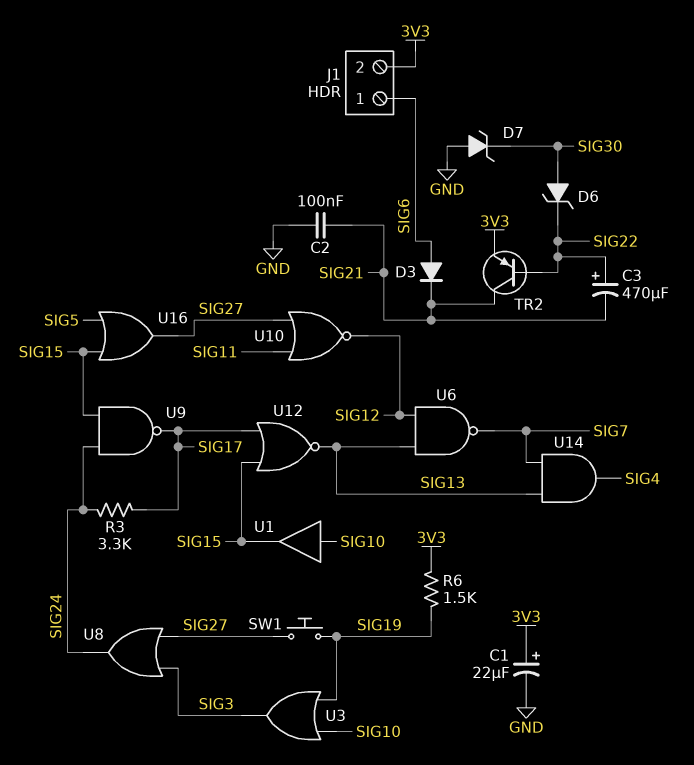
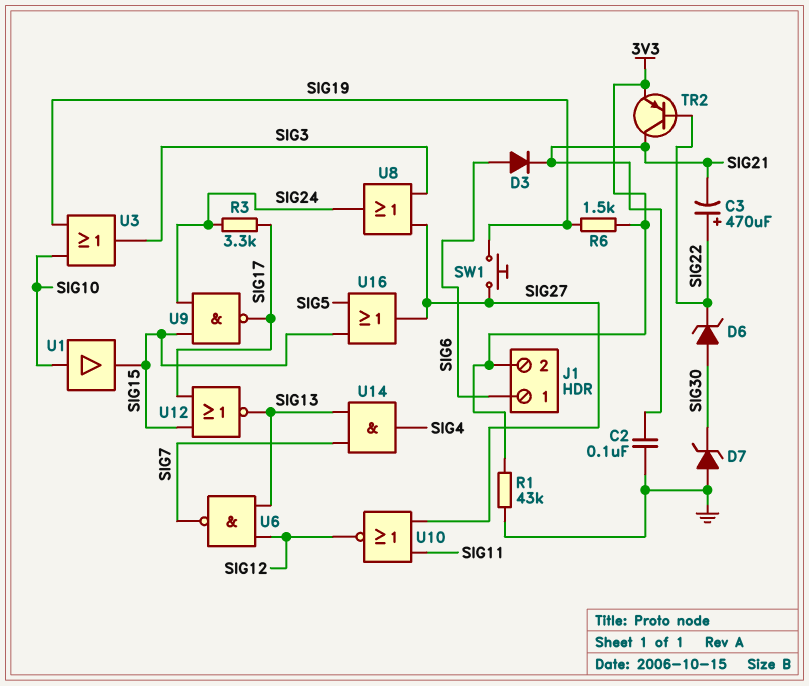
C1: 22uF (plus 3V3, minus GND) -> none
R1: none -> 43k (3V3, GND)

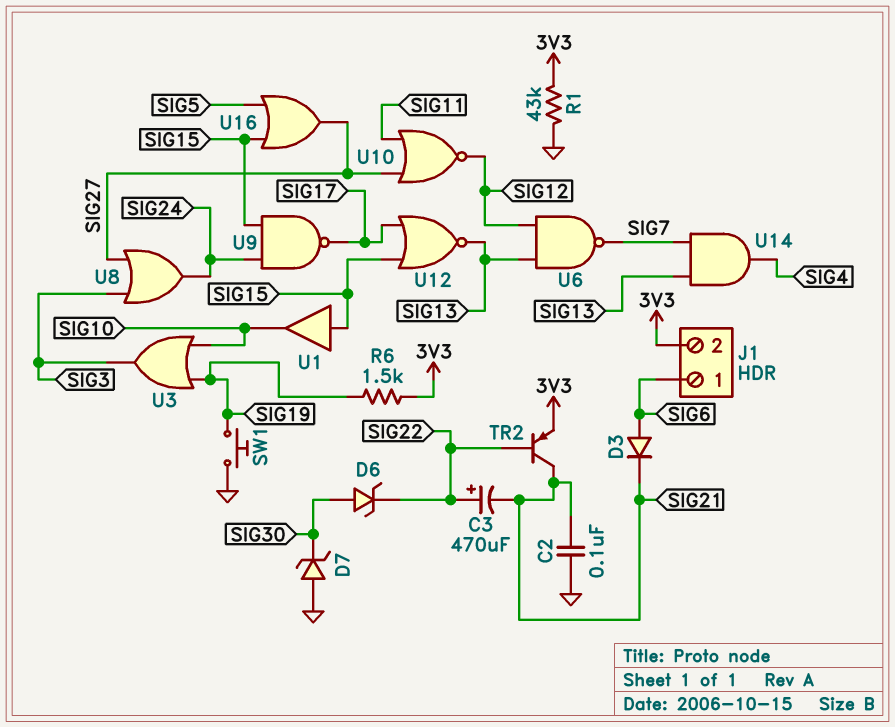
R3: 3.3k (SIG17, SIG24) -> none
SW1: button (SIG19, SIG27) -> button (GND, SIG19)
U1: buffer (in SIG10, out SIG15) -> buffer (in SIG15, out SIG10)

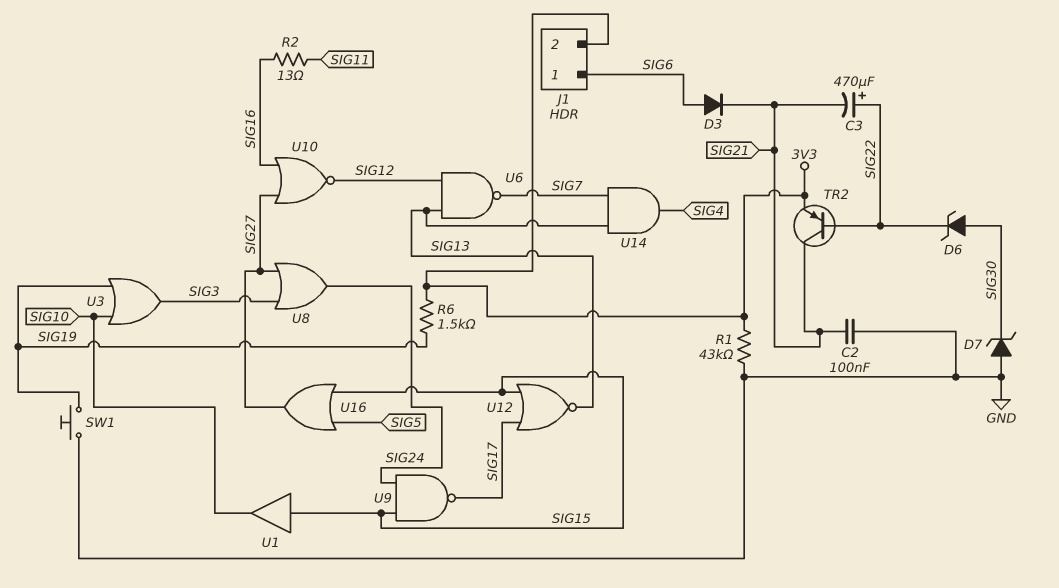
R2: none -> 13 (SIG11, SIG16)
U10: NOR (in SIG11, in SIG27, out SIG12) -> NOR (in SIG16, in SIG27, out SIG12)

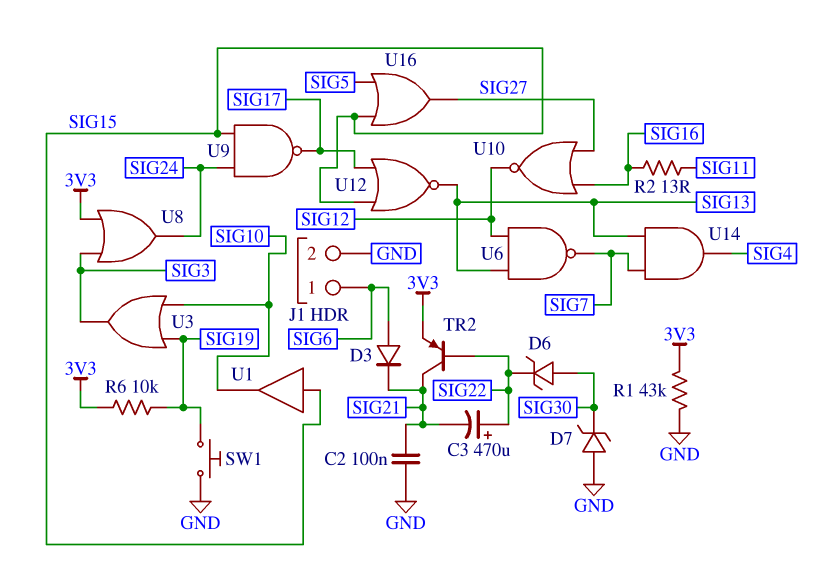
J1 pin 2: 3V3 -> GND
R6: 1.5k (3V3, SIG19) -> 10k (3V3, SIG19)
U8: OR (in SIG3, in SIG27, out SIG24) -> OR (in 3V3, in SIG3, out SIG24)

